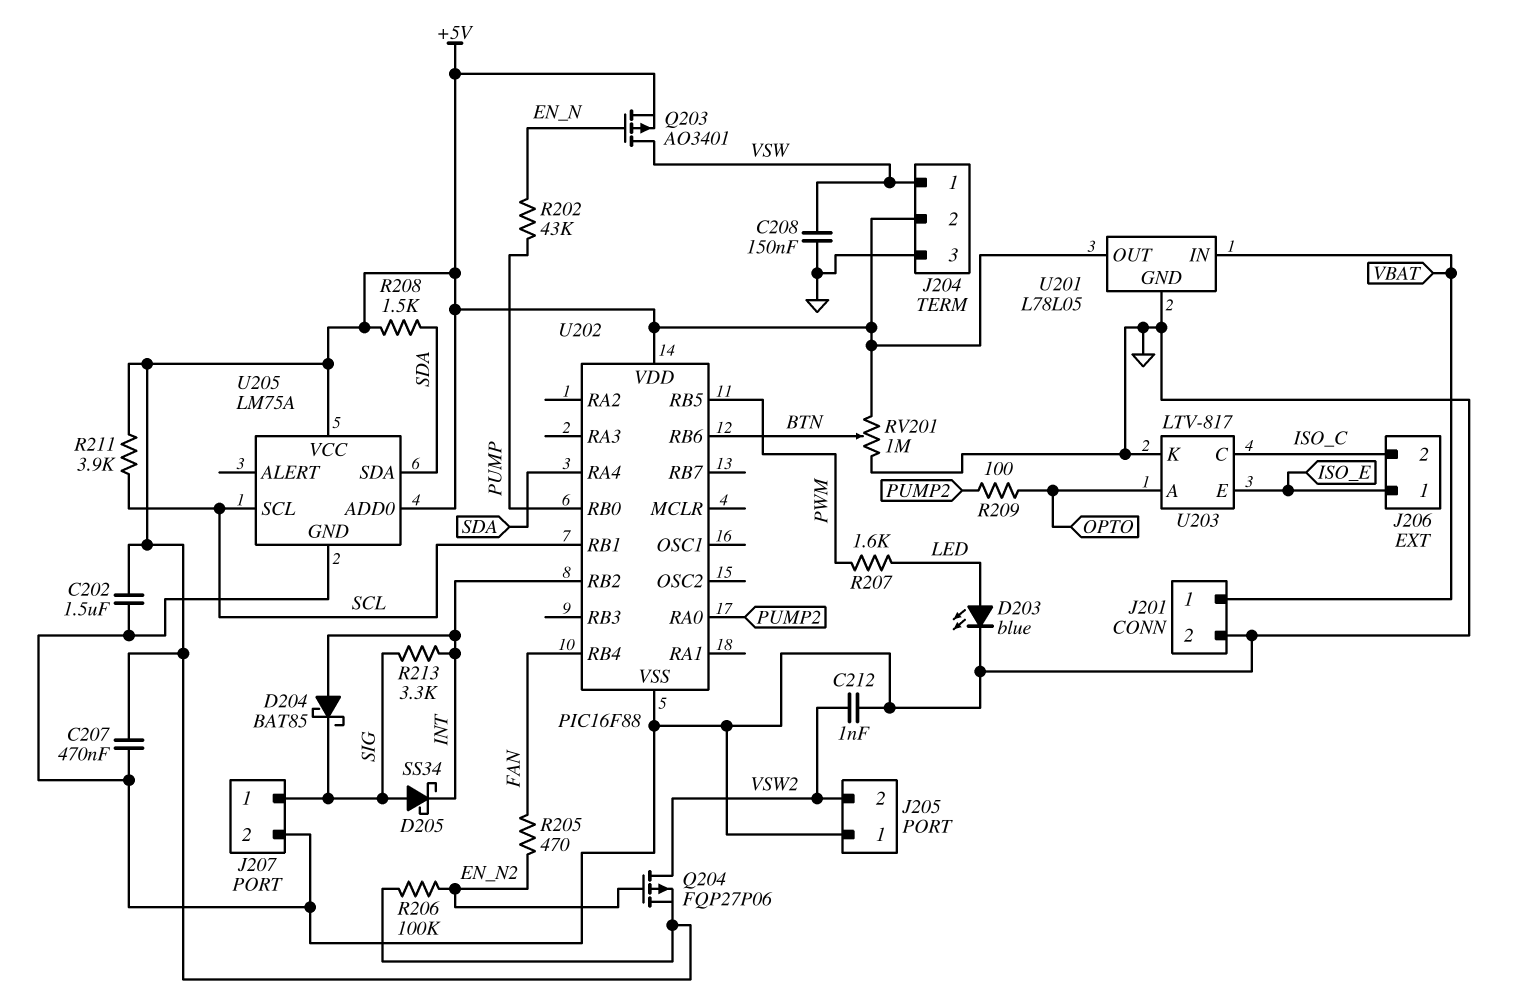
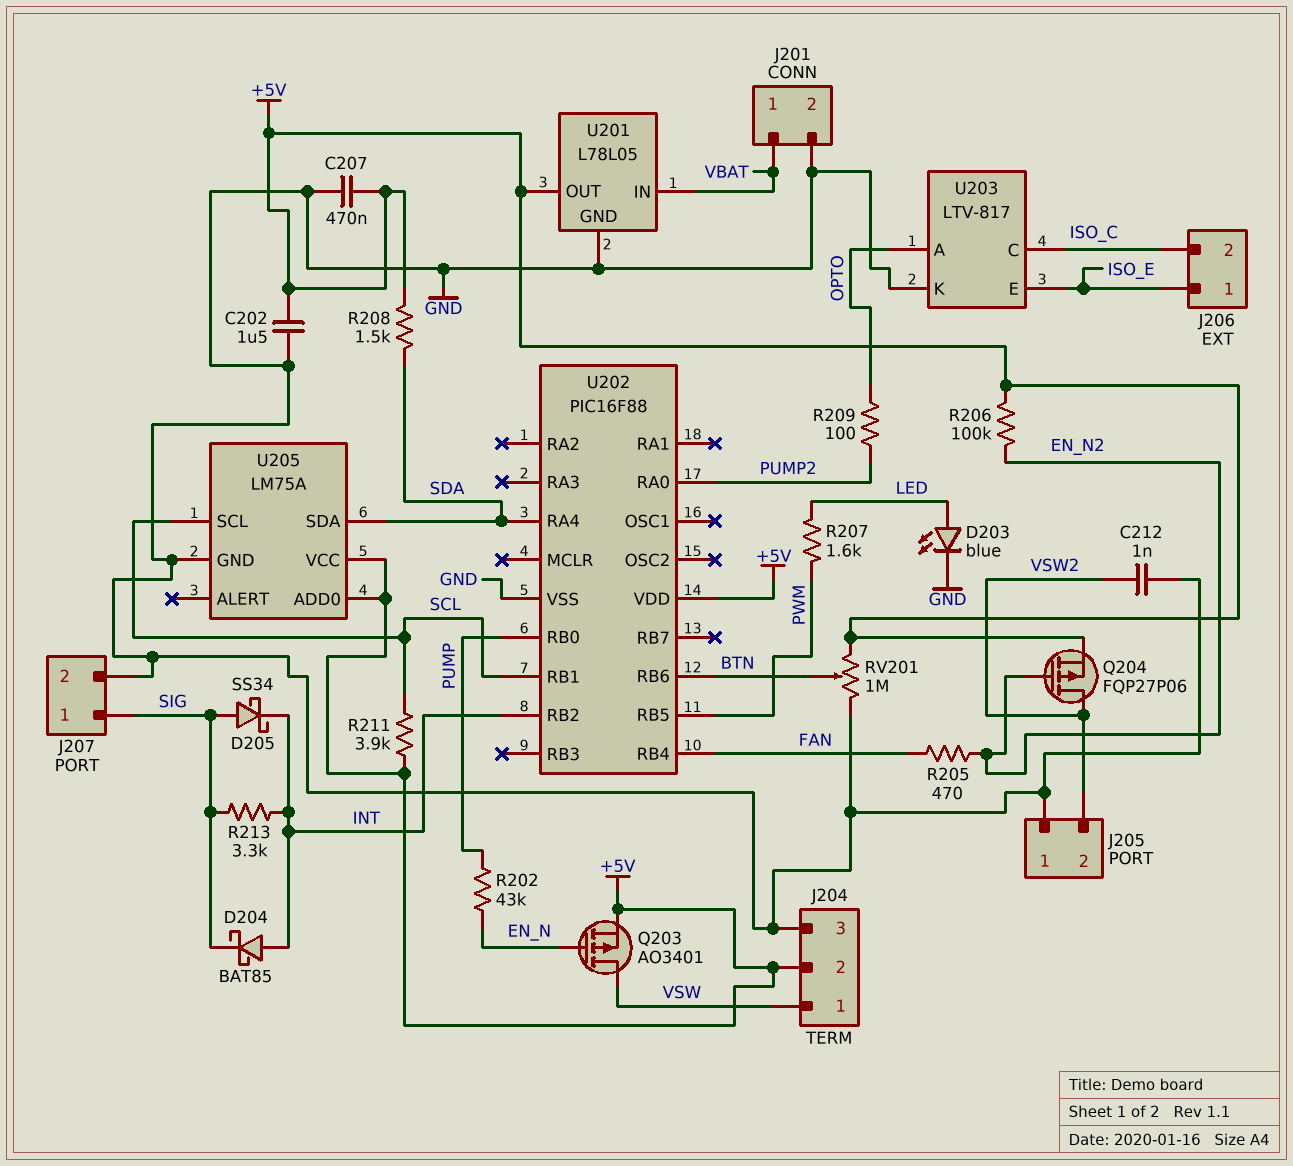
C208: 150nF (GND, VSW) -> none

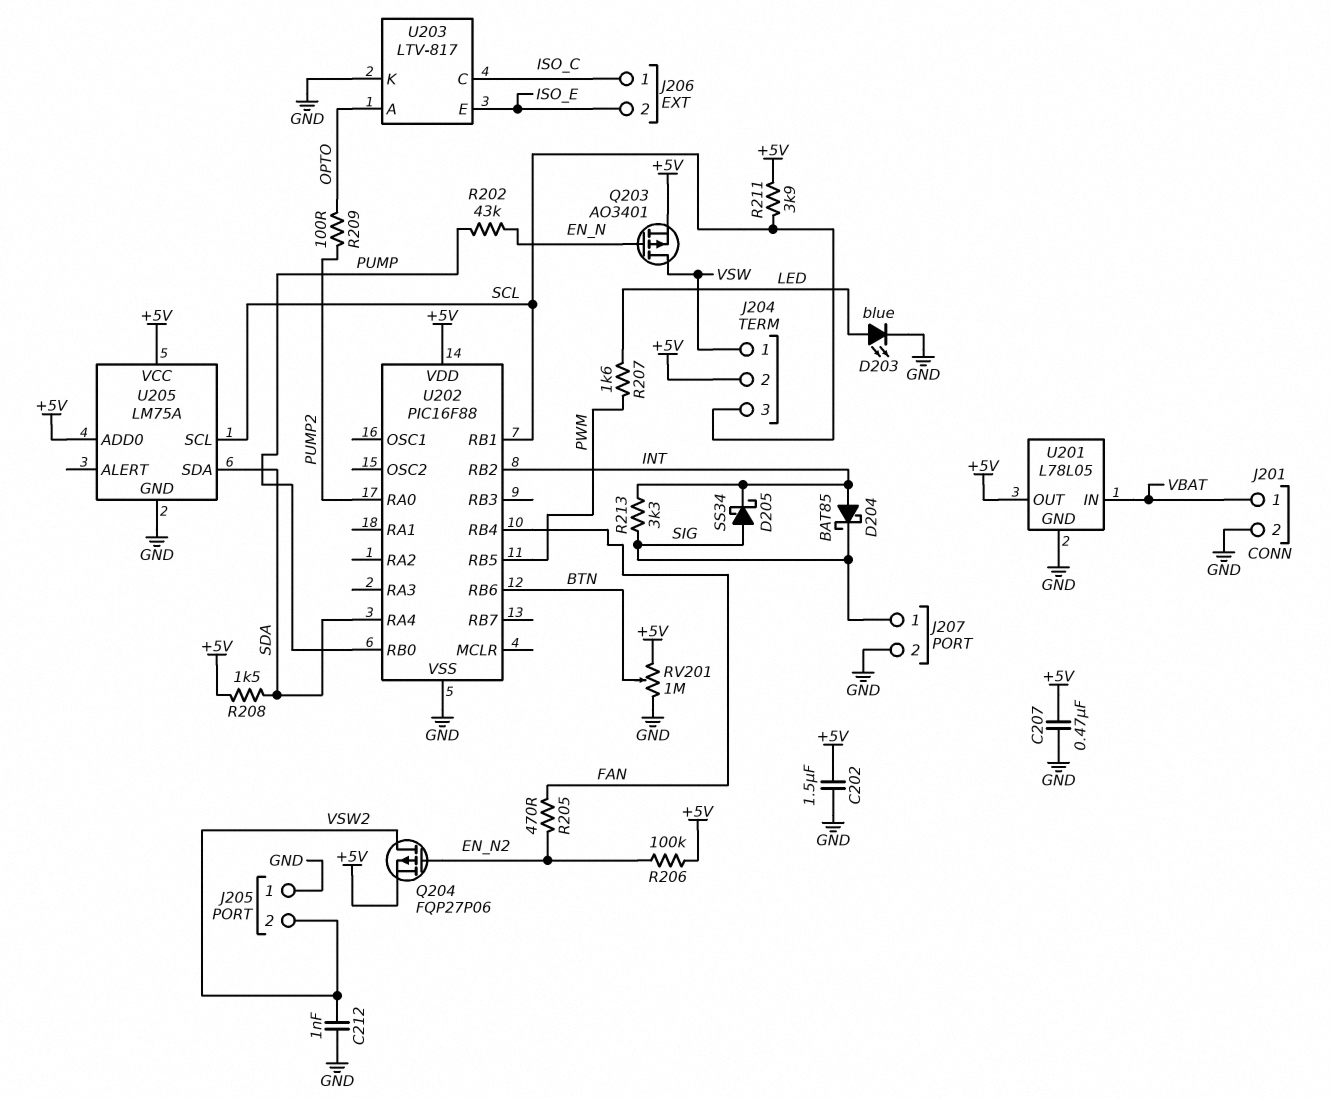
J204 pin 3: GND -> SCL
J206 pin 1: ISO_E -> ISO_C
J206 pin 2: ISO_C -> ISO_E

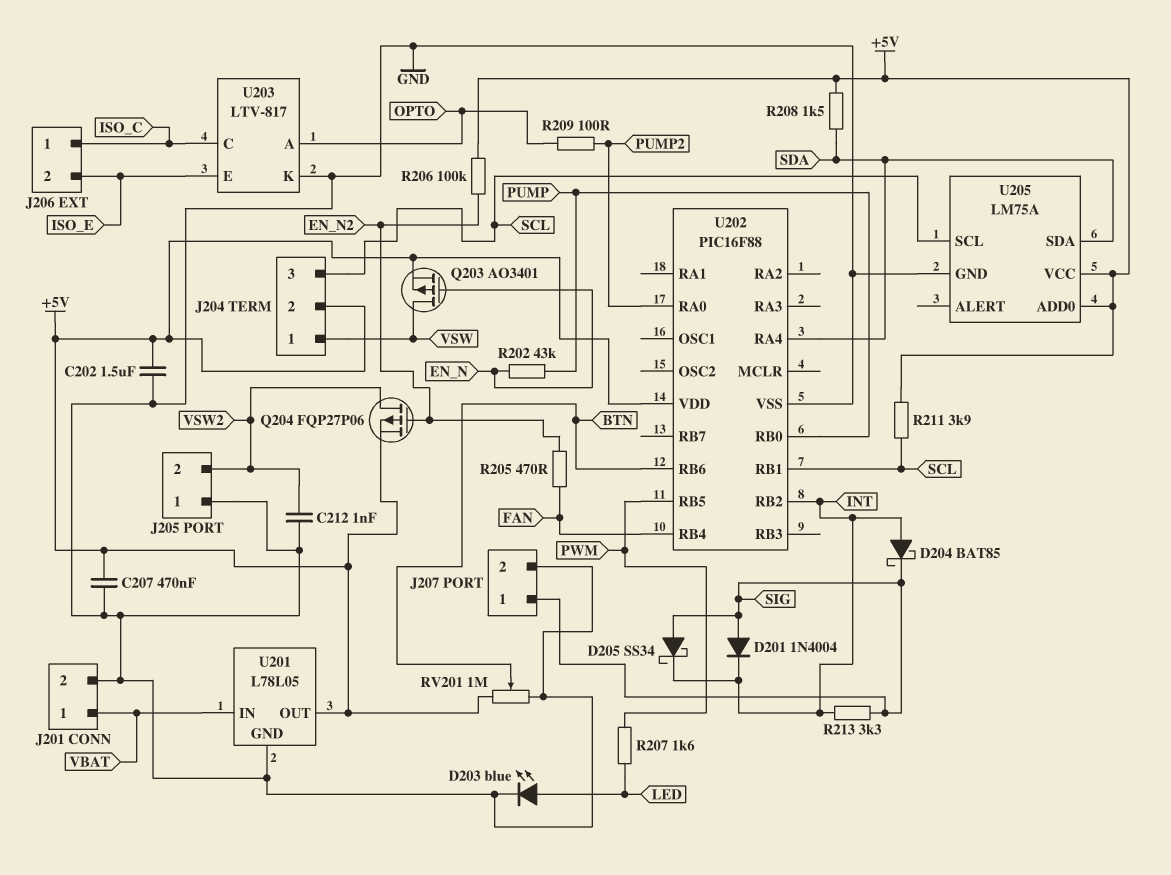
D201: none -> diode 1N4004 (A SIG, K INT)

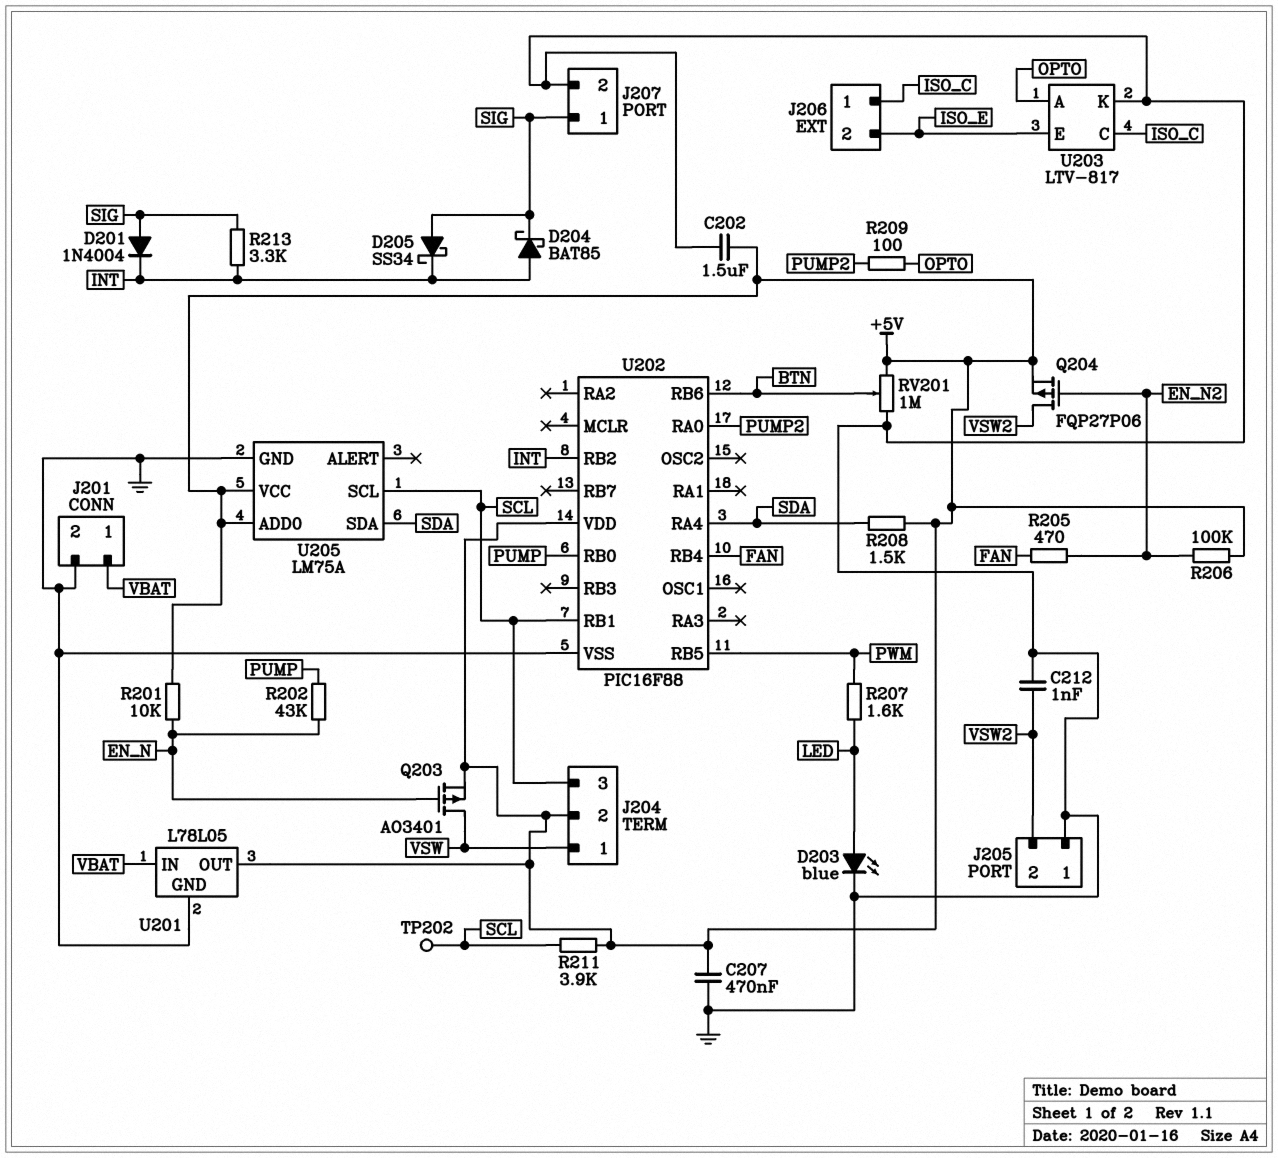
R201: none -> 10k (+5V, EN_N)
TP202: none -> test point (SCL)

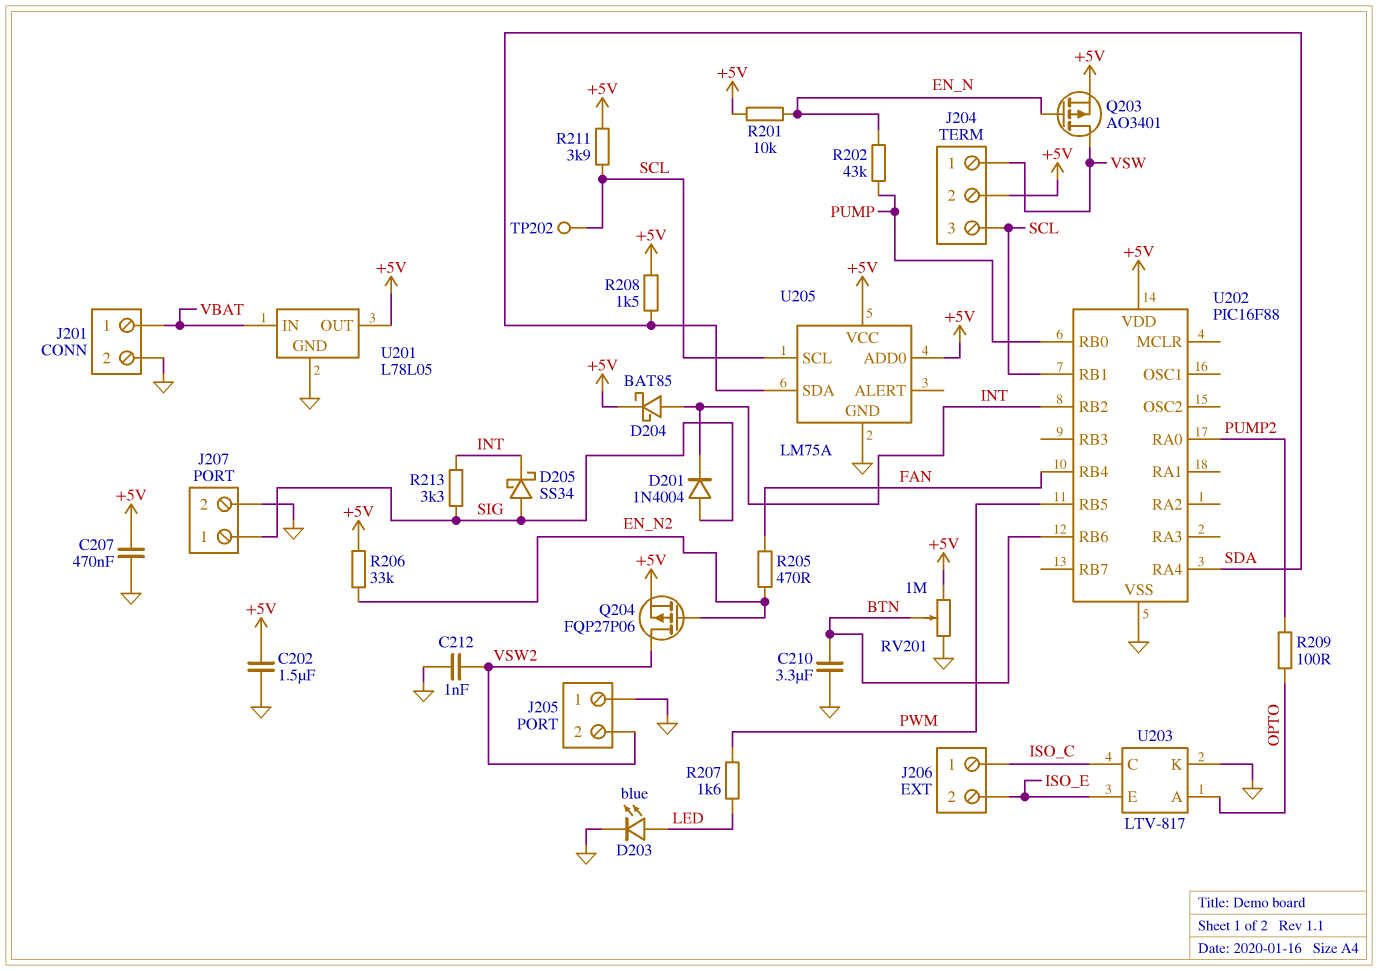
C210: none -> 3.3uF (BTN, GND)
D204: schottky BAT85 (A INT, K SIG) -> schottky BAT85 (A INT, K +5V)
R206: 100k (+5V, EN_N2) -> 33k (+5V, EN_N2)

